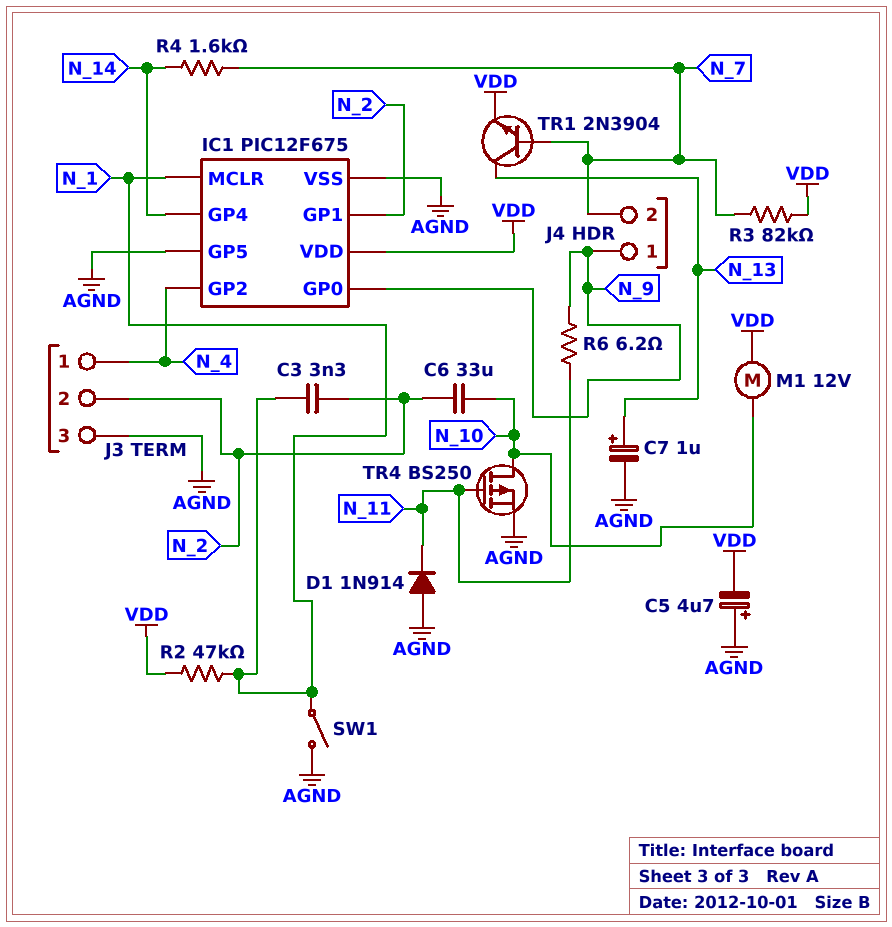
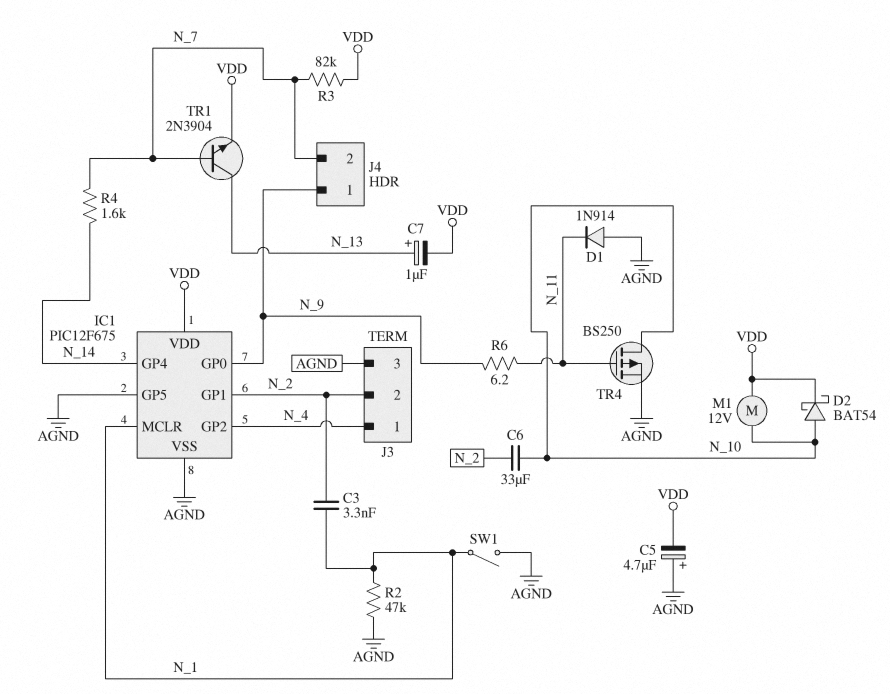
C7: 1uF (plus N_13, minus AGND) -> 1uF (plus N_13, minus VDD)
D2: none -> schottky BAT54 (A N_10, K VDD)
R2: 47k (N_1, VDD) -> 47k (AGND, N_1)

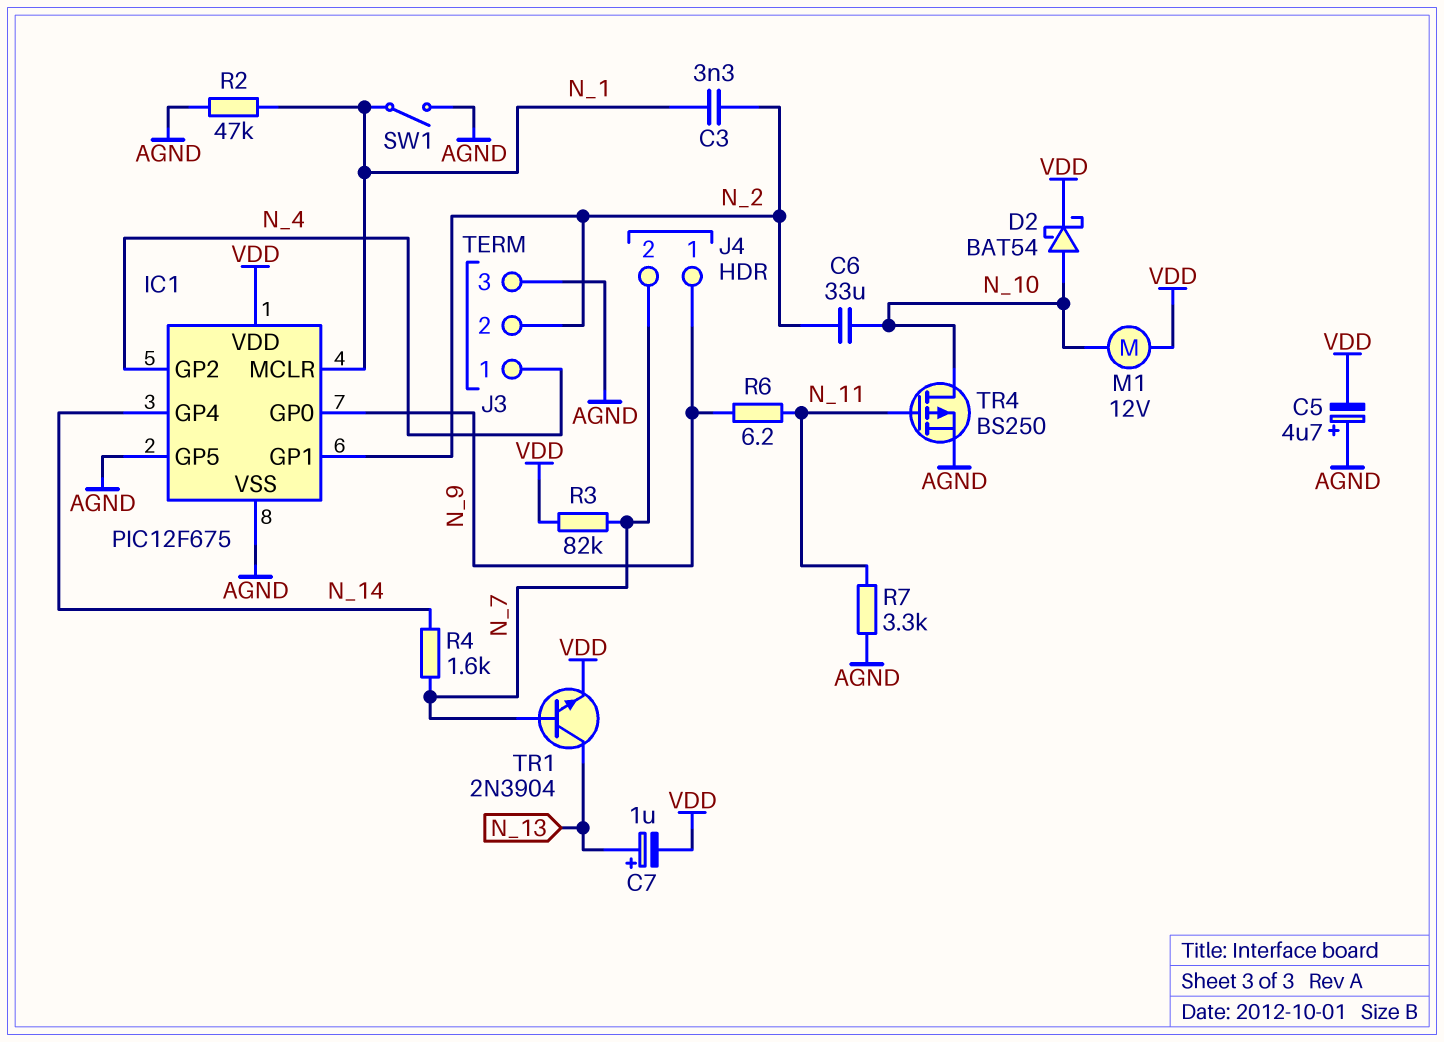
D1: diode 1N914 (A AGND, K N_11) -> none
R7: none -> 3.3k (AGND, N_11)

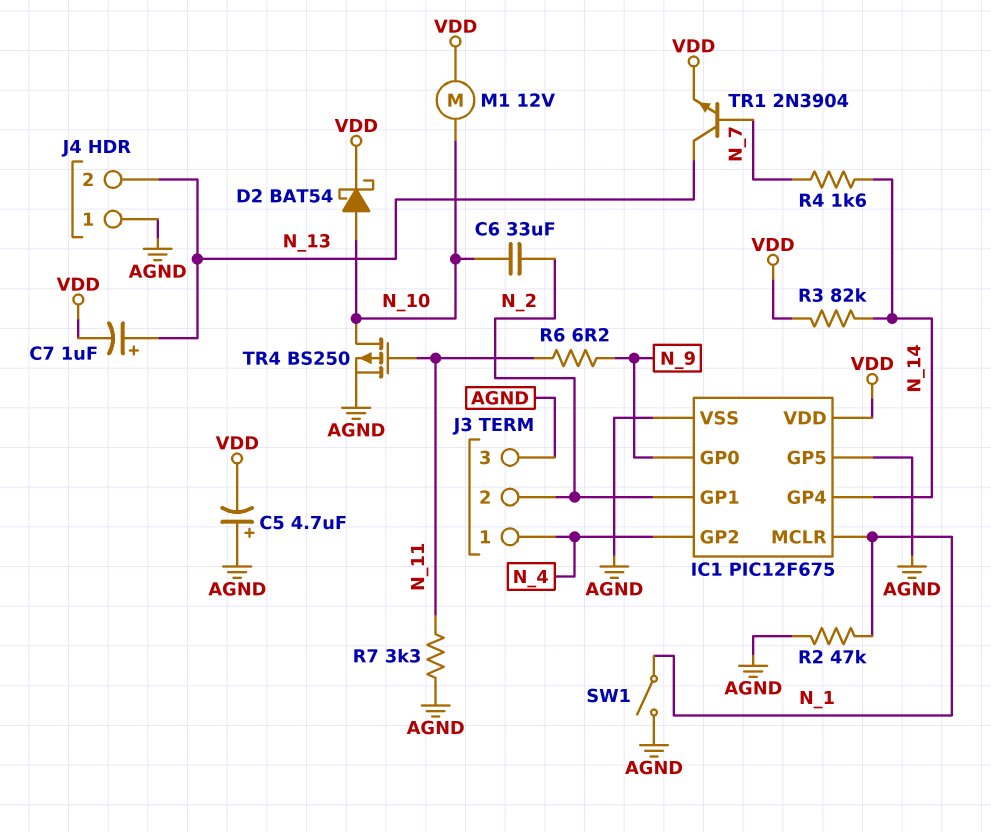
C3: 3.3nF (N_1, N_2) -> none
J4 pin 1: N_9 -> AGND
J4 pin 2: N_7 -> N_13
R3: 82k (N_7, VDD) -> 82k (N_14, VDD)

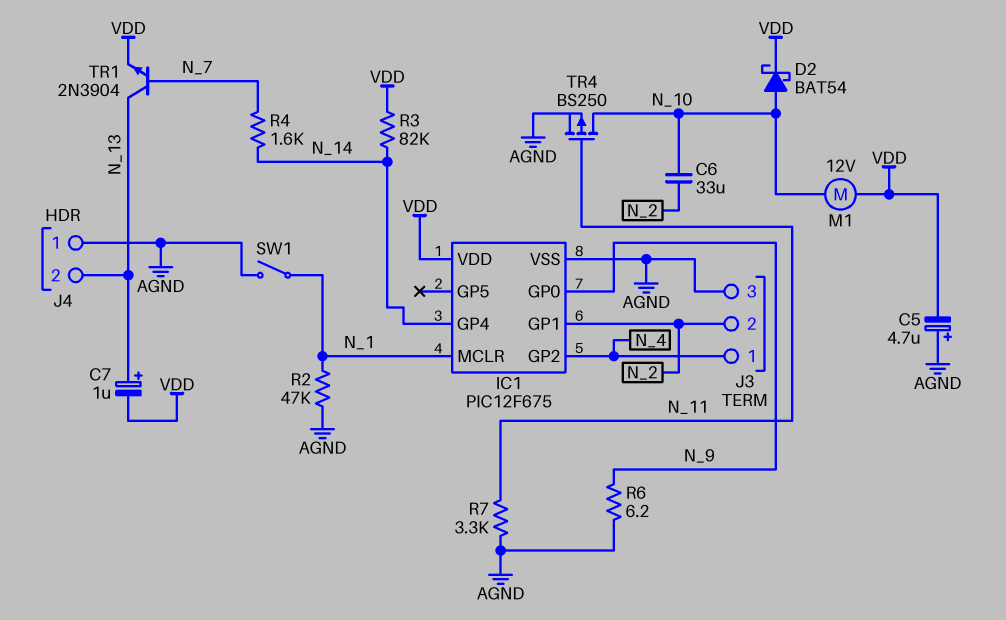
IC1 pin GP5: AGND -> none
R6: 6.2 (N_9, N_11) -> 6.2 (AGND, N_9)

